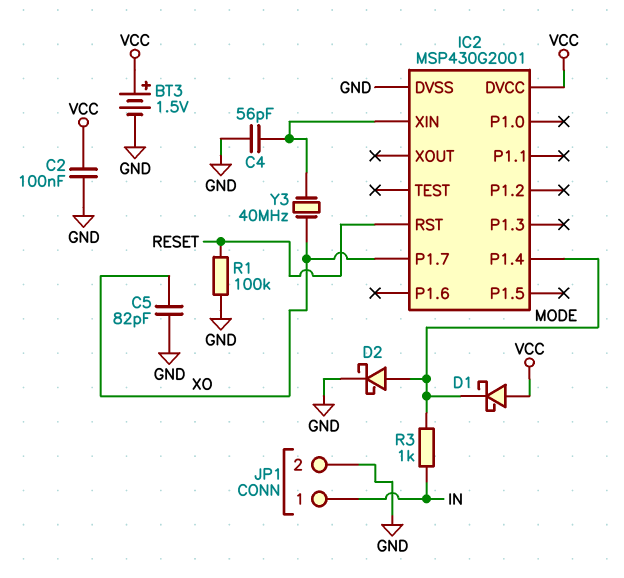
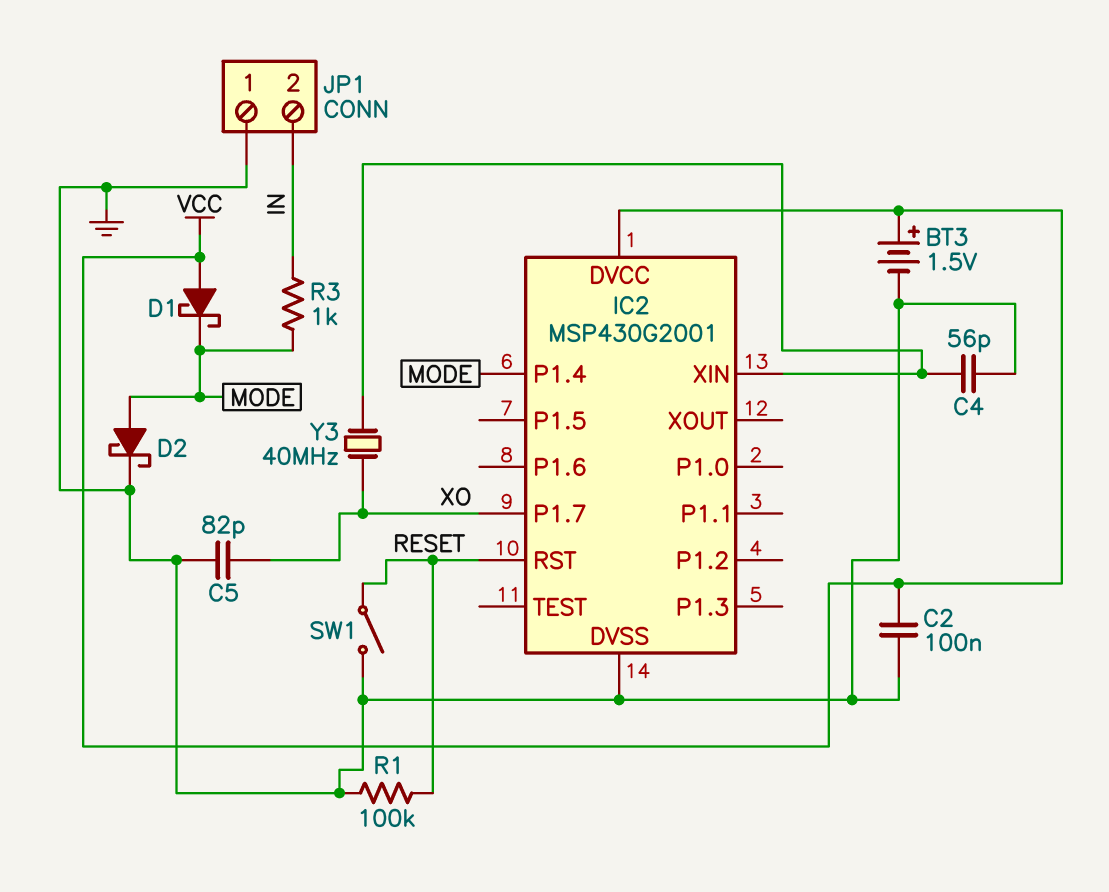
JP1 pin 1: IN -> GND
JP1 pin 2: GND -> IN
SW1: none -> switch (GND, RESET)

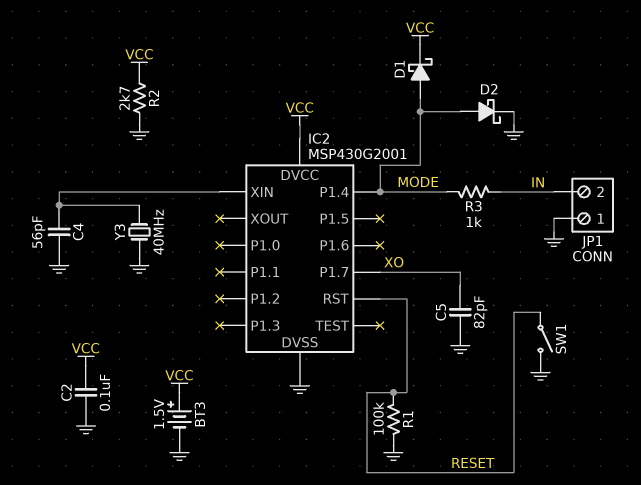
D1: schottky (A VCC, K MODE) -> schottky (A MODE, K VCC)
R2: none -> 2.7k (GND, VCC)
Y3: 40MHz (IC2/XIN, XO) -> 40MHz (GND, IC2/XIN)

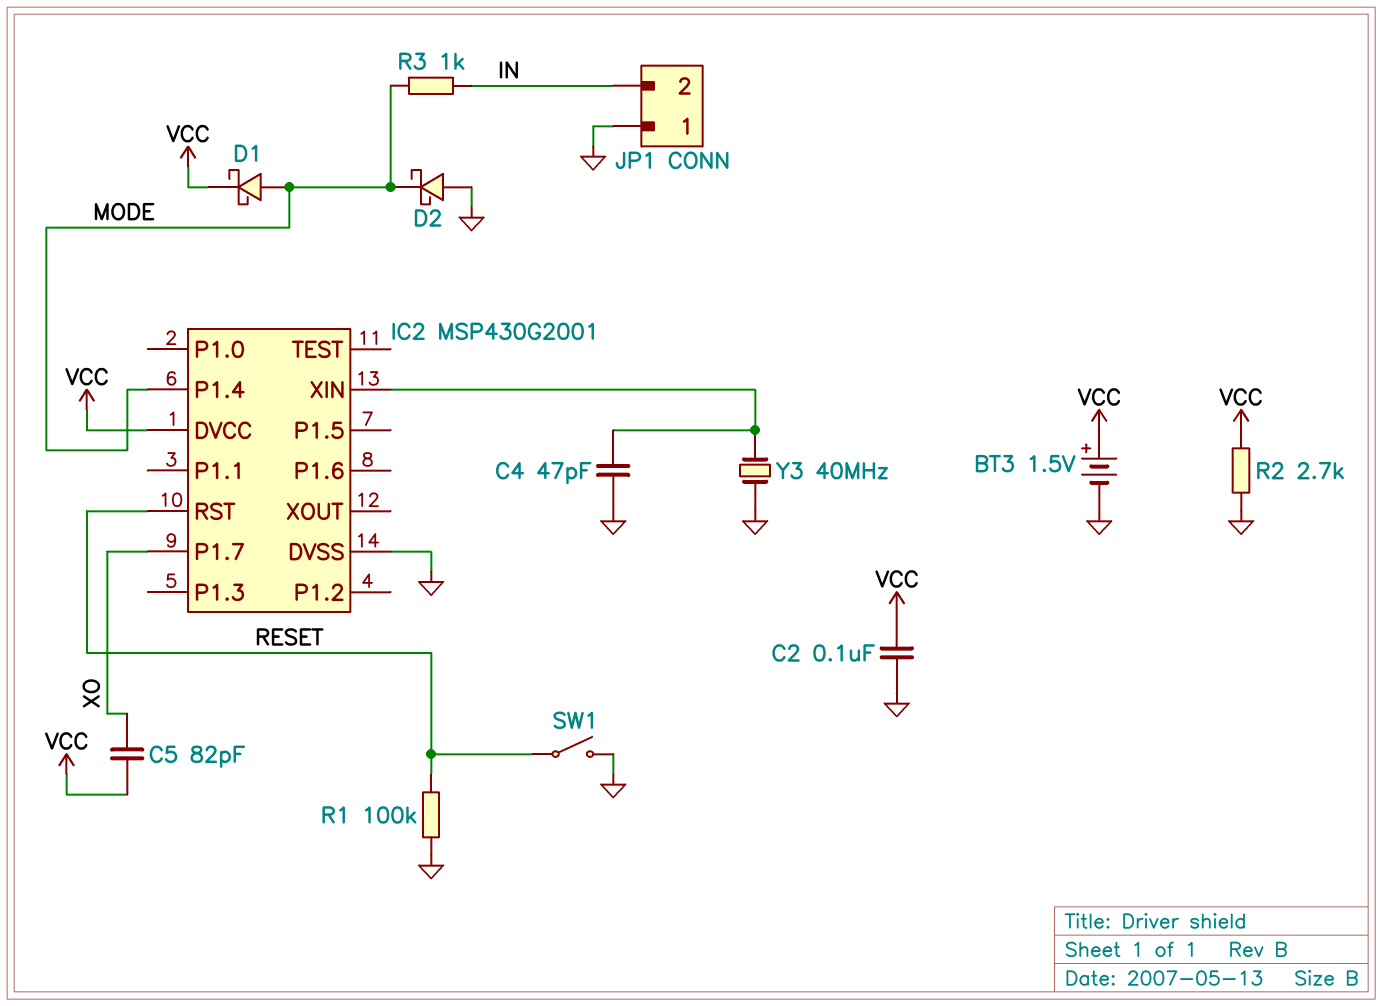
C4: 56pF (GND, IC2/XIN) -> 47pF (GND, IC2/XIN)
C5: 82pF (GND, XO) -> 82pF (VCC, XO)
D2: schottky (A MODE, K GND) -> schottky (A GND, K MODE)

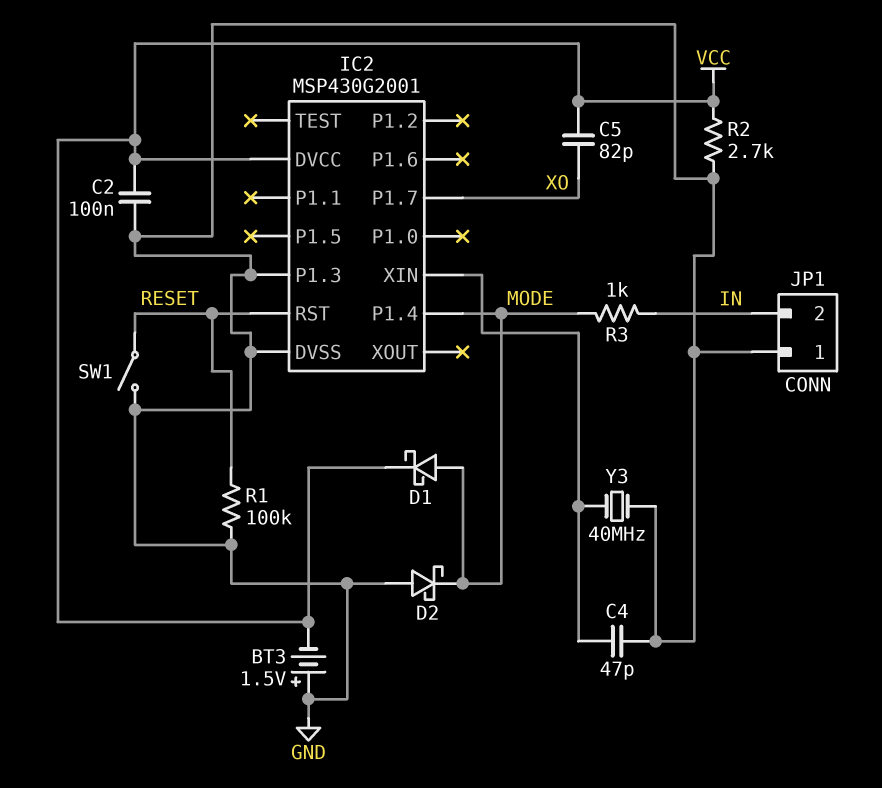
BT3: 1.5V (plus VCC, minus GND) -> 1.5V (plus GND, minus VCC)
IC2 pin P1.3: none -> GND

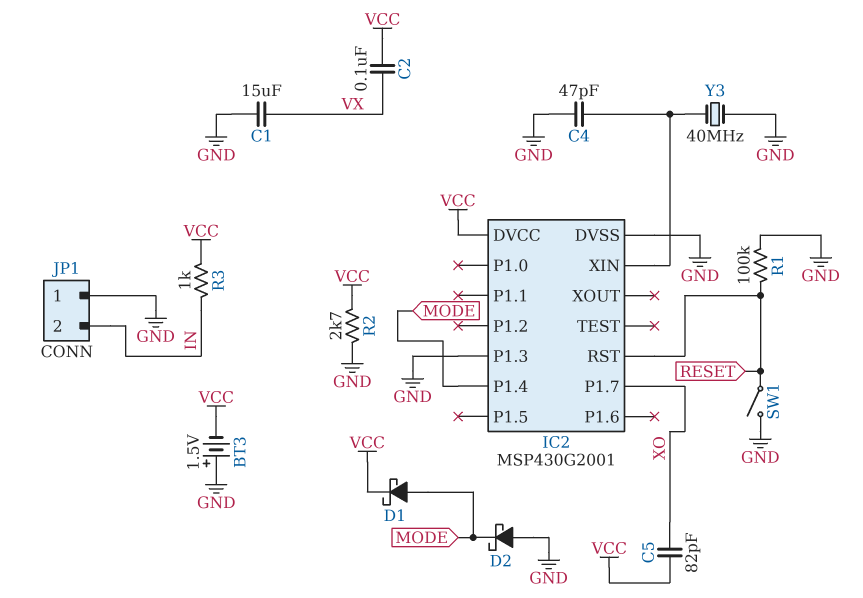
C1: none -> 15uF (GND, VX)
C2: 100nF (GND, VCC) -> 100nF (VCC, VX)
R3: 1k (IN, MODE) -> 1k (IN, VCC)

